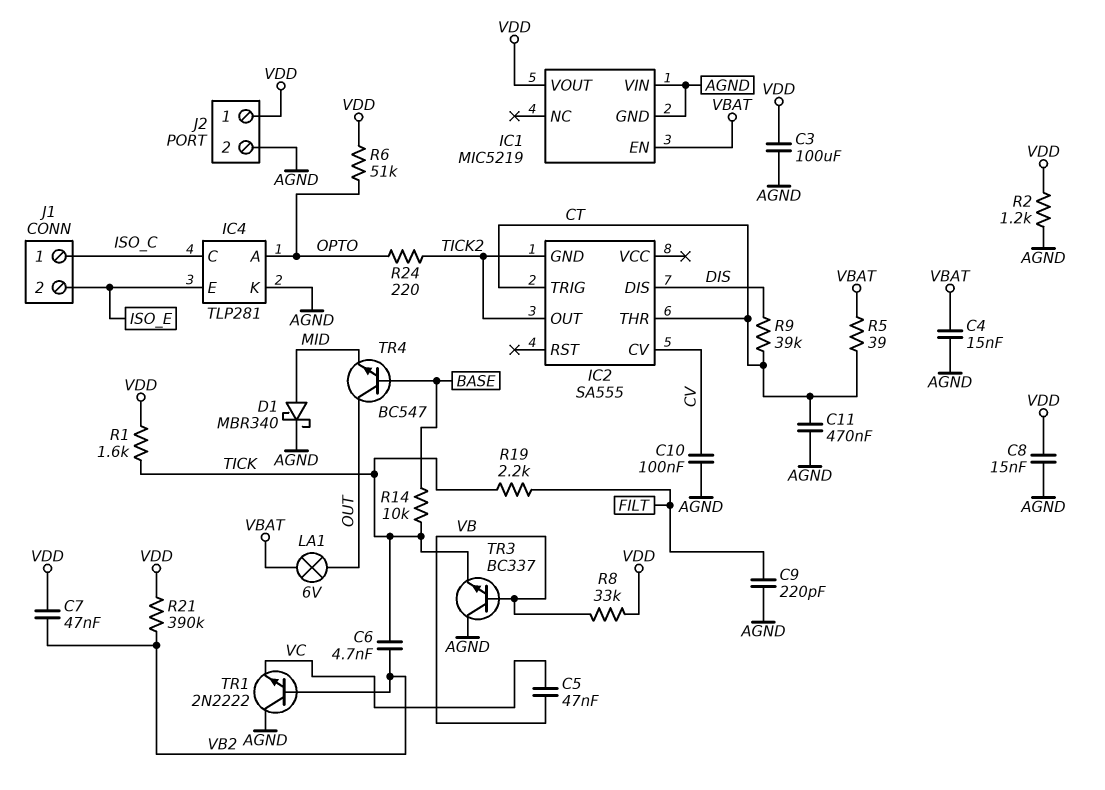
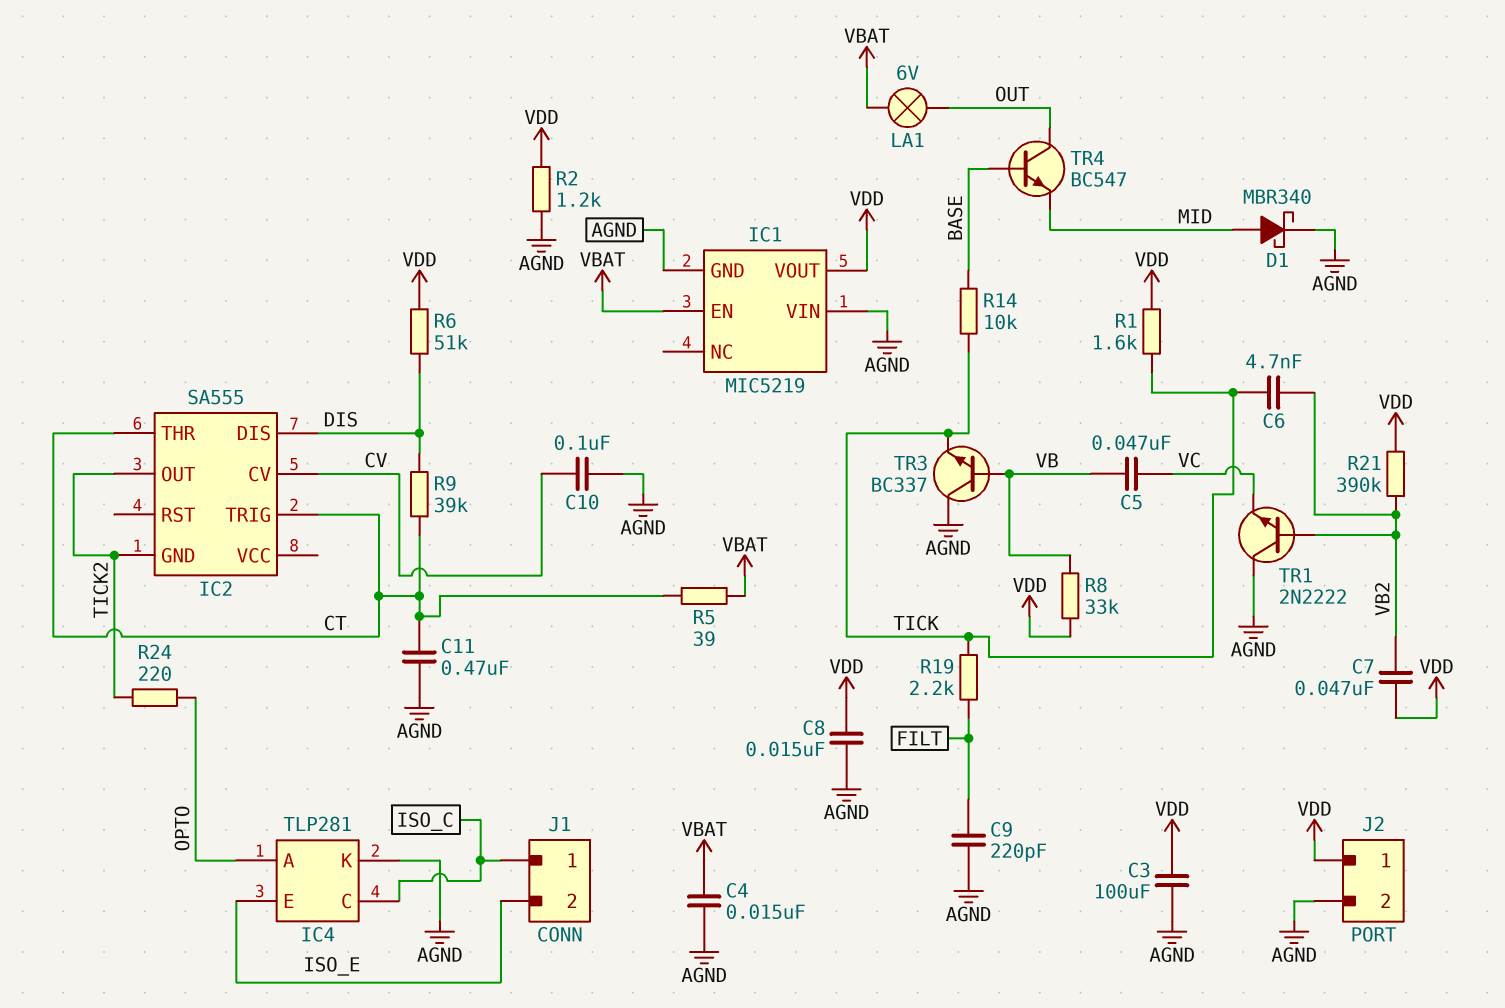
R6: 51k (OPTO, VDD) -> 51k (DIS, VDD)

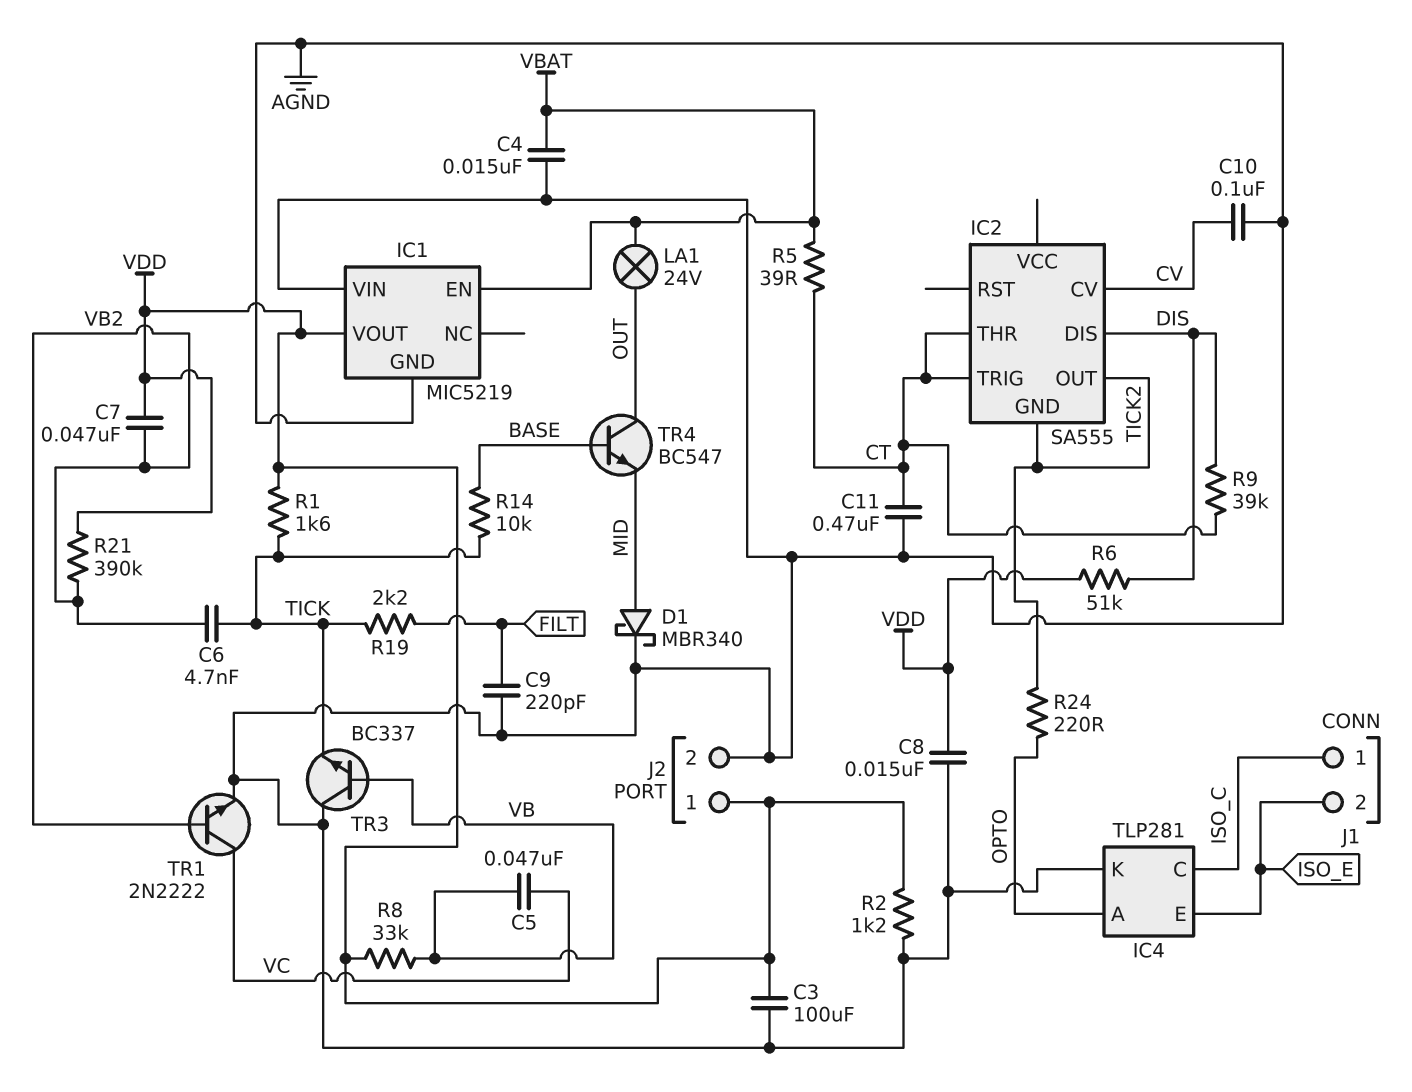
LA1: lamp 6V (OUT, VBAT) -> lamp 24V (OUT, VBAT)
TR1: NPN 2N2222 (B VB2, C AGND, E VC) -> NPN 2N2222 (B VB2, C VC, E AGND)

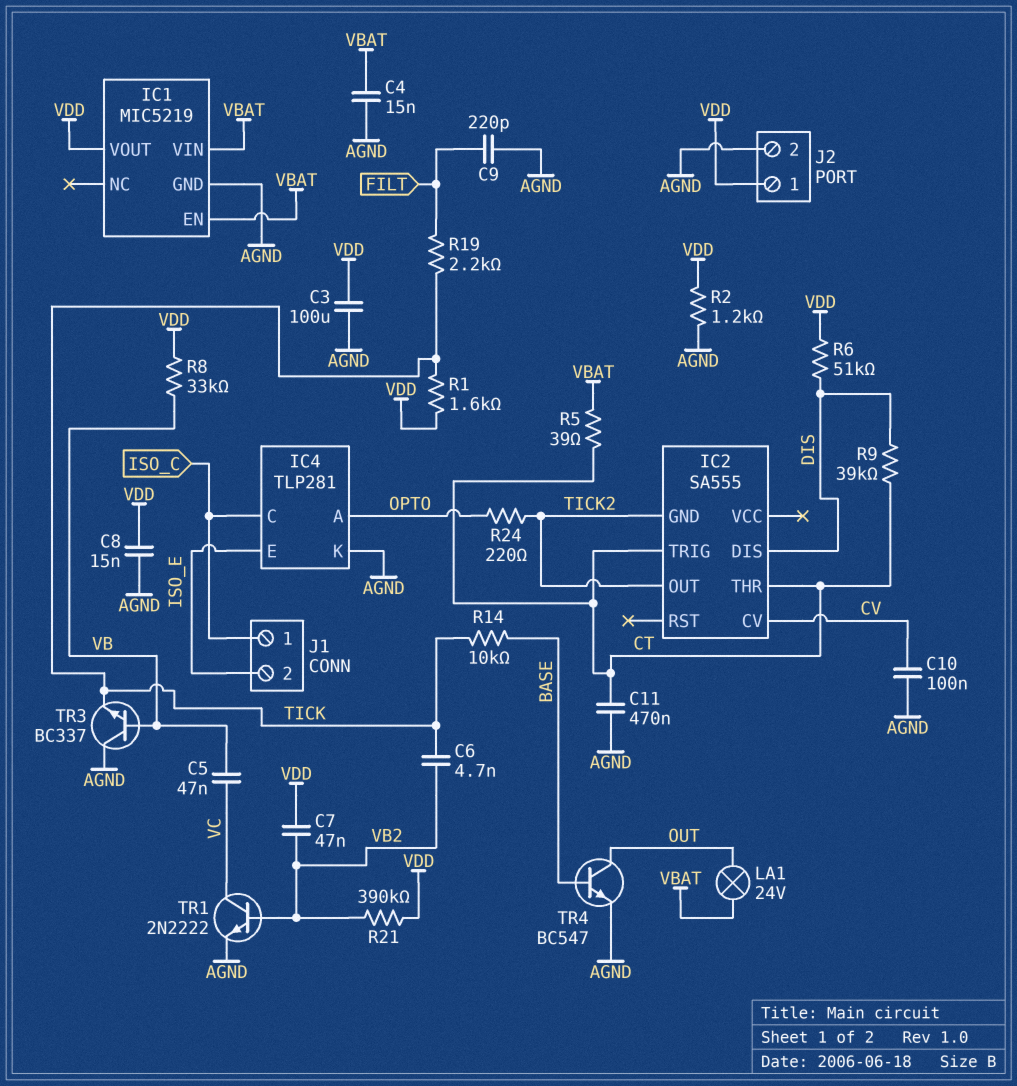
D1: schottky MBR340 (A MID, K AGND) -> none
IC1 pin VIN: AGND -> VBAT
TR4: NPN BC547 (B BASE, C OUT, E MID) -> NPN BC547 (B BASE, C OUT, E AGND)

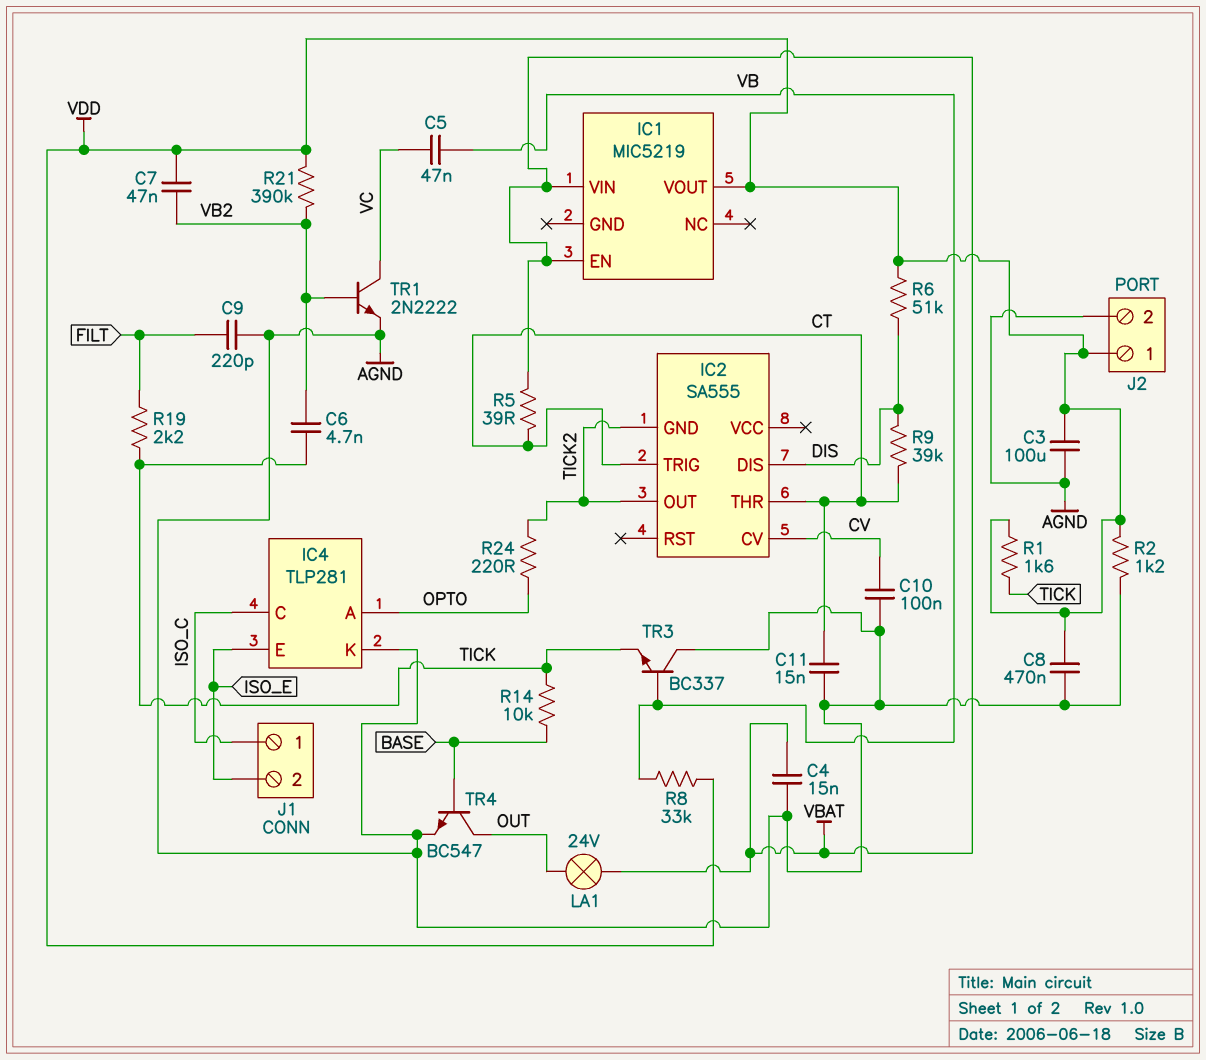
C8: 15nF (AGND, VDD) -> 470nF (AGND, VDD)
C11: 470nF (AGND, CT) -> 15nF (AGND, CT)
IC1 pin GND: AGND -> none

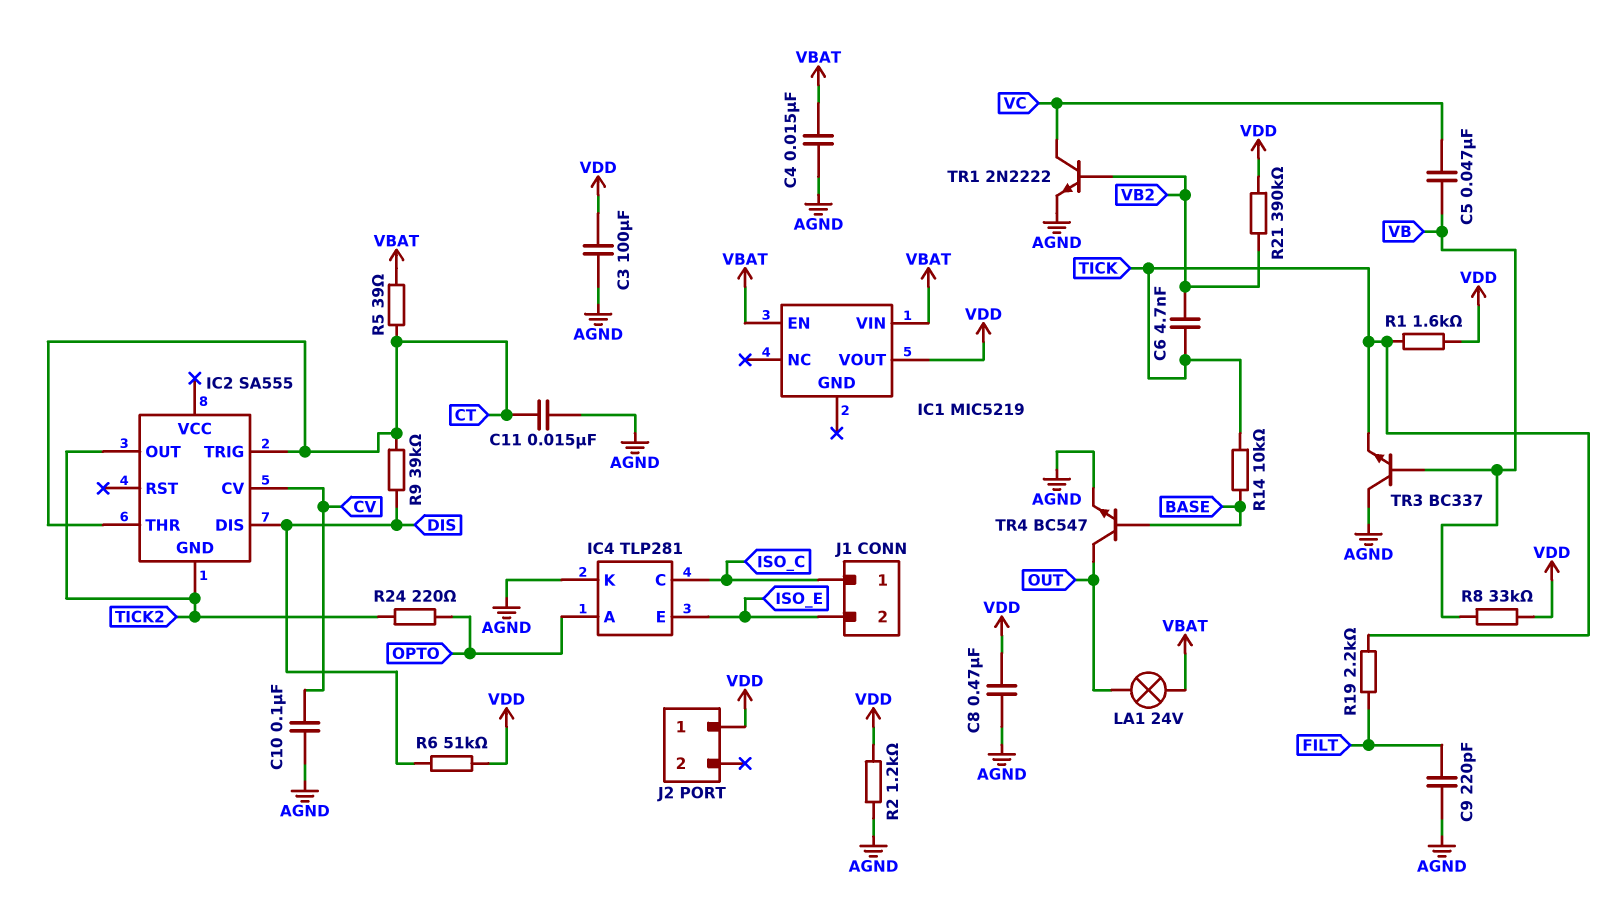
C7: 47nF (VB2, VDD) -> none
J2 pin 2: AGND -> none

